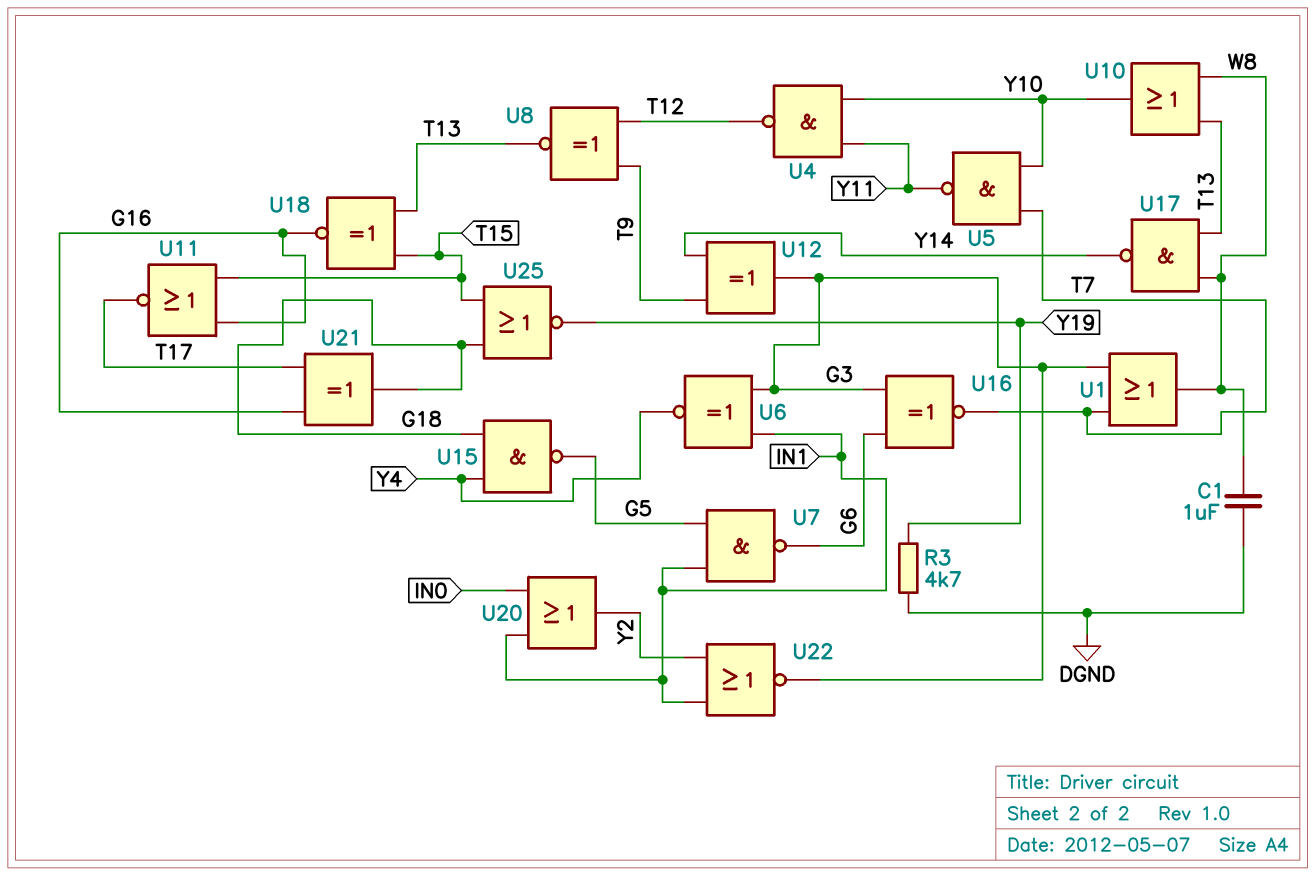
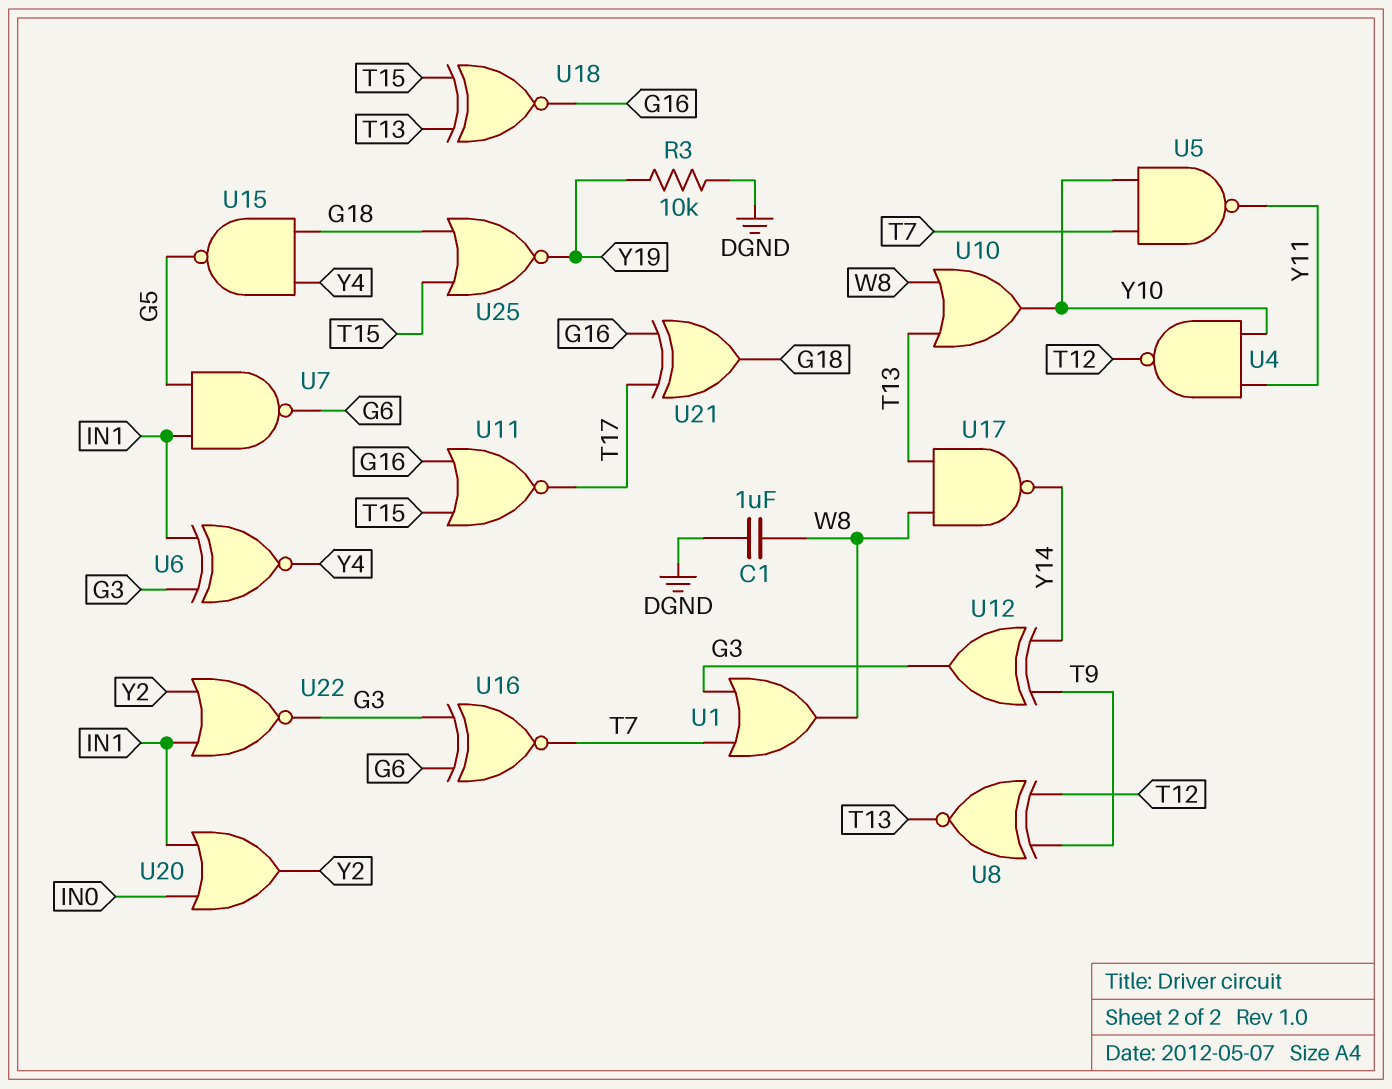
R3: 4.7k (DGND, Y19) -> 10k (DGND, Y19)

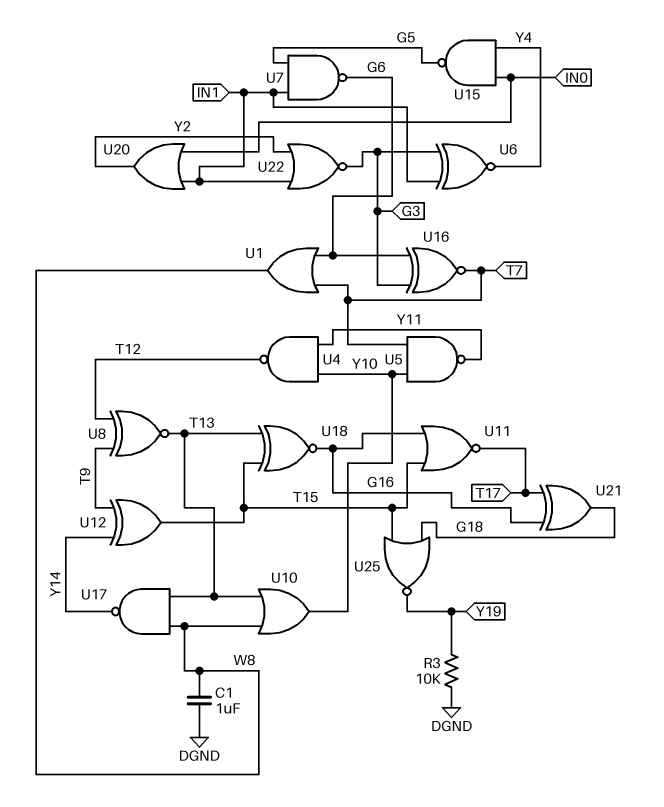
U1: OR (in G3, in T7, out W8) -> OR (in G6, in T7, out W8)
U12: XOR (in T9, in Y14, out G3) -> XOR (in T9, in Y14, out T15)
U15: NAND (in G18, in Y4, out G5) -> NAND (in IN0, in Y4, out G5)

